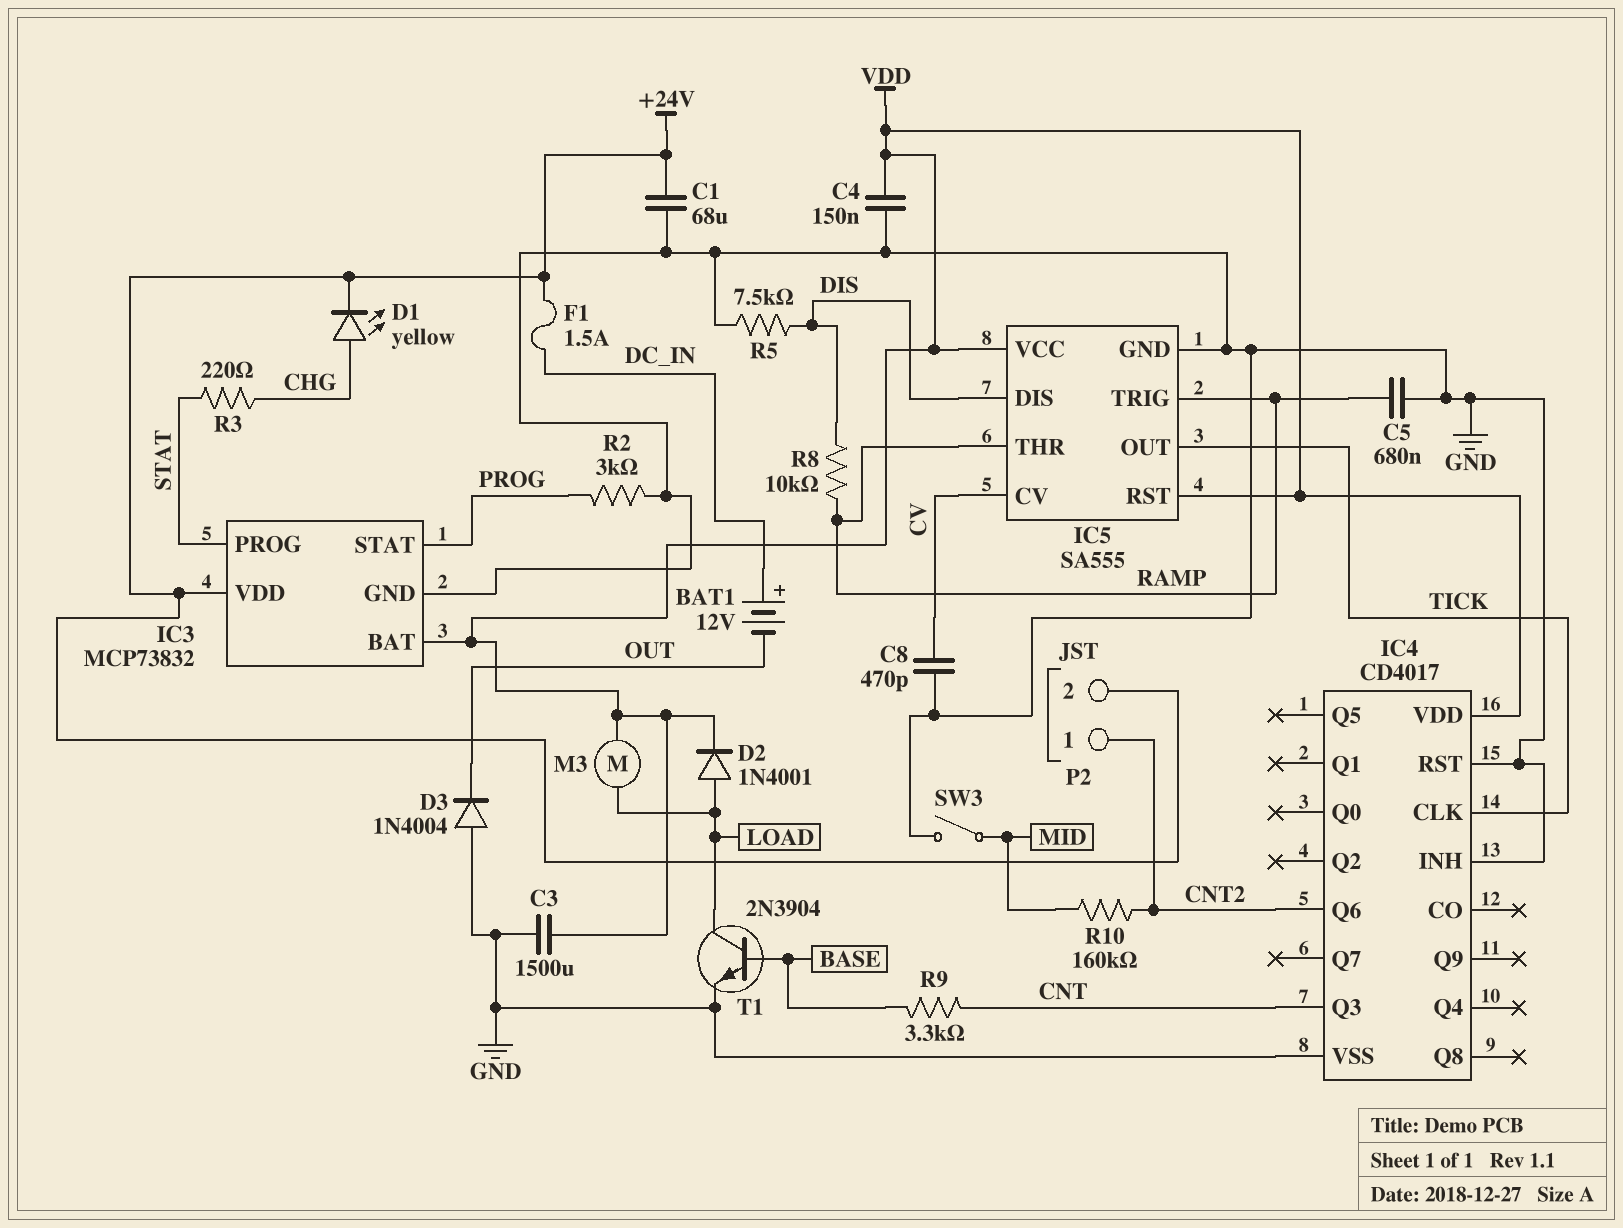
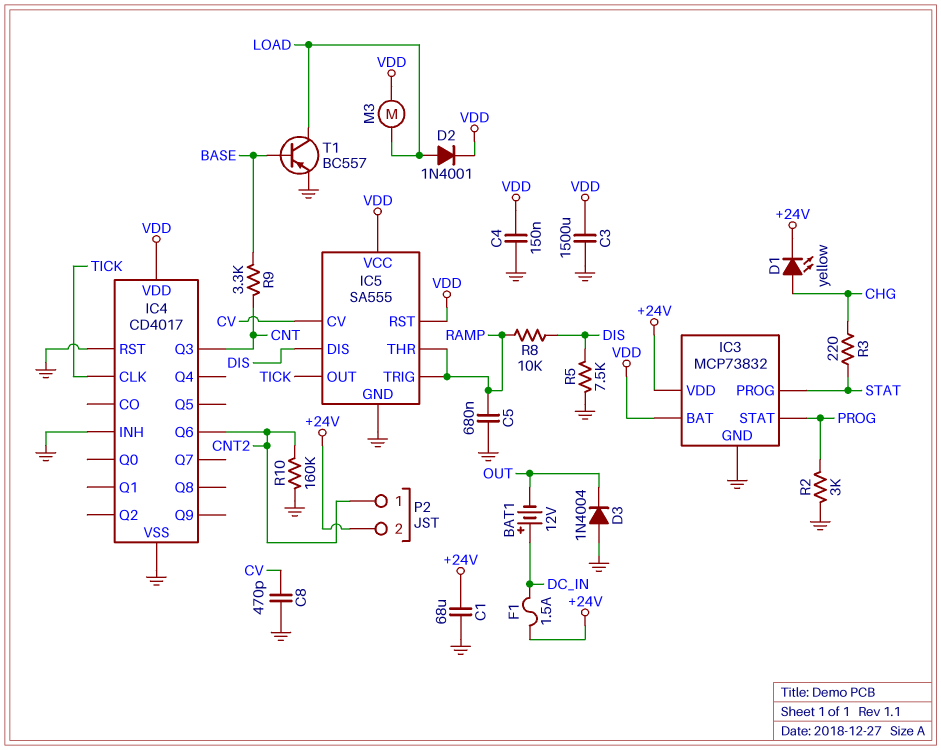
R10: 160k (CNT2, MID) -> 160k (CNT2, GND)
SW3: switch (GND, MID) -> none
T1: NPN 2N3904 (B BASE, C LOAD, E GND) -> PNP BC557 (B BASE, C LOAD, E GND)

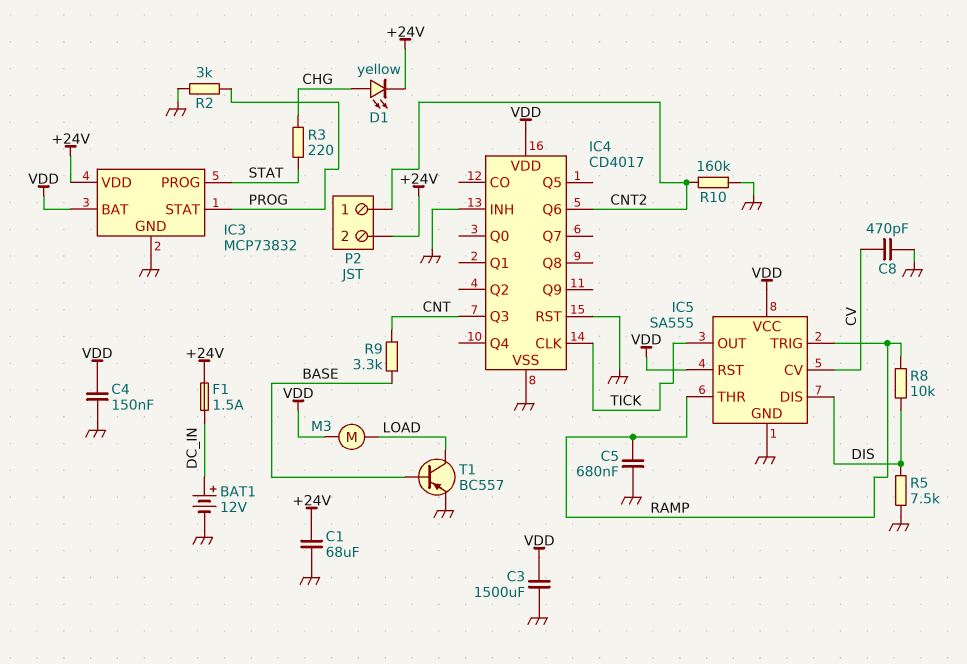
BAT1: 12V (plus DC_IN, minus OUT) -> 12V (plus DC_IN, minus GND)
D2: diode 1N4001 (A LOAD, K VDD) -> none
D3: diode 1N4004 (A GND, K OUT) -> none

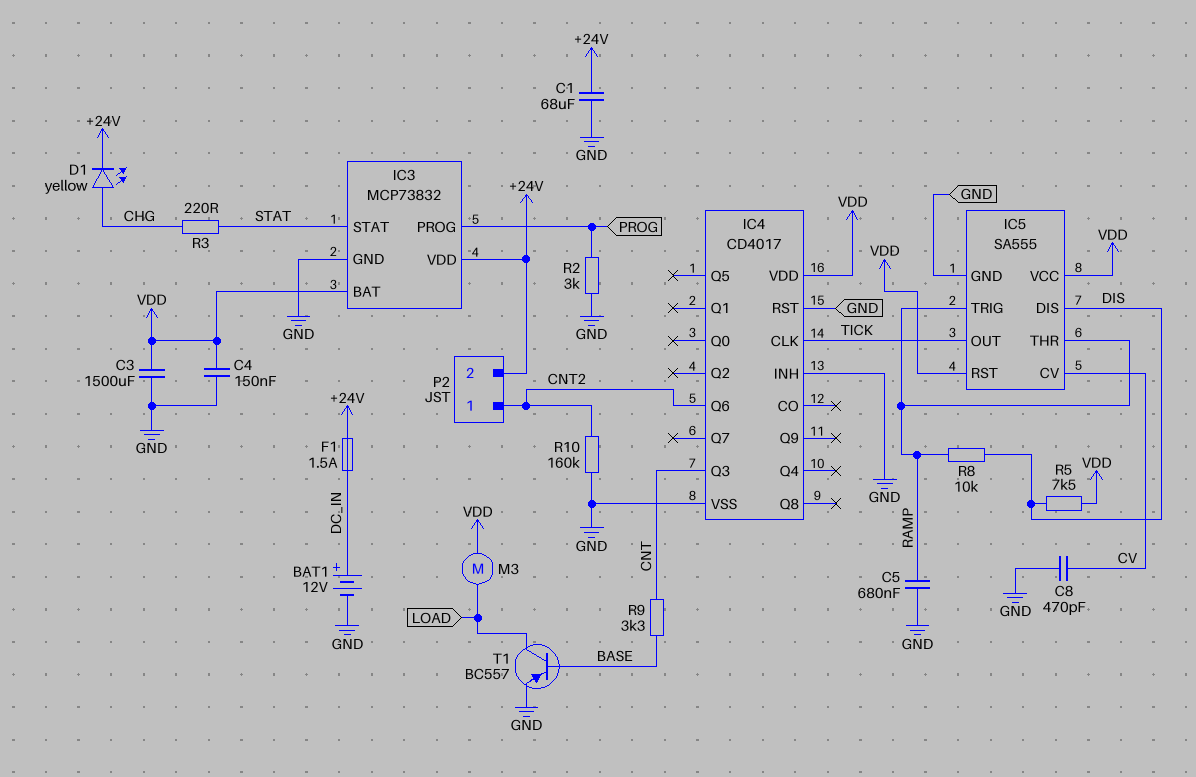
IC3 pin PROG: STAT -> PROG
IC3 pin STAT: PROG -> STAT
R5: 7.5k (DIS, GND) -> 7.5k (DIS, VDD)

